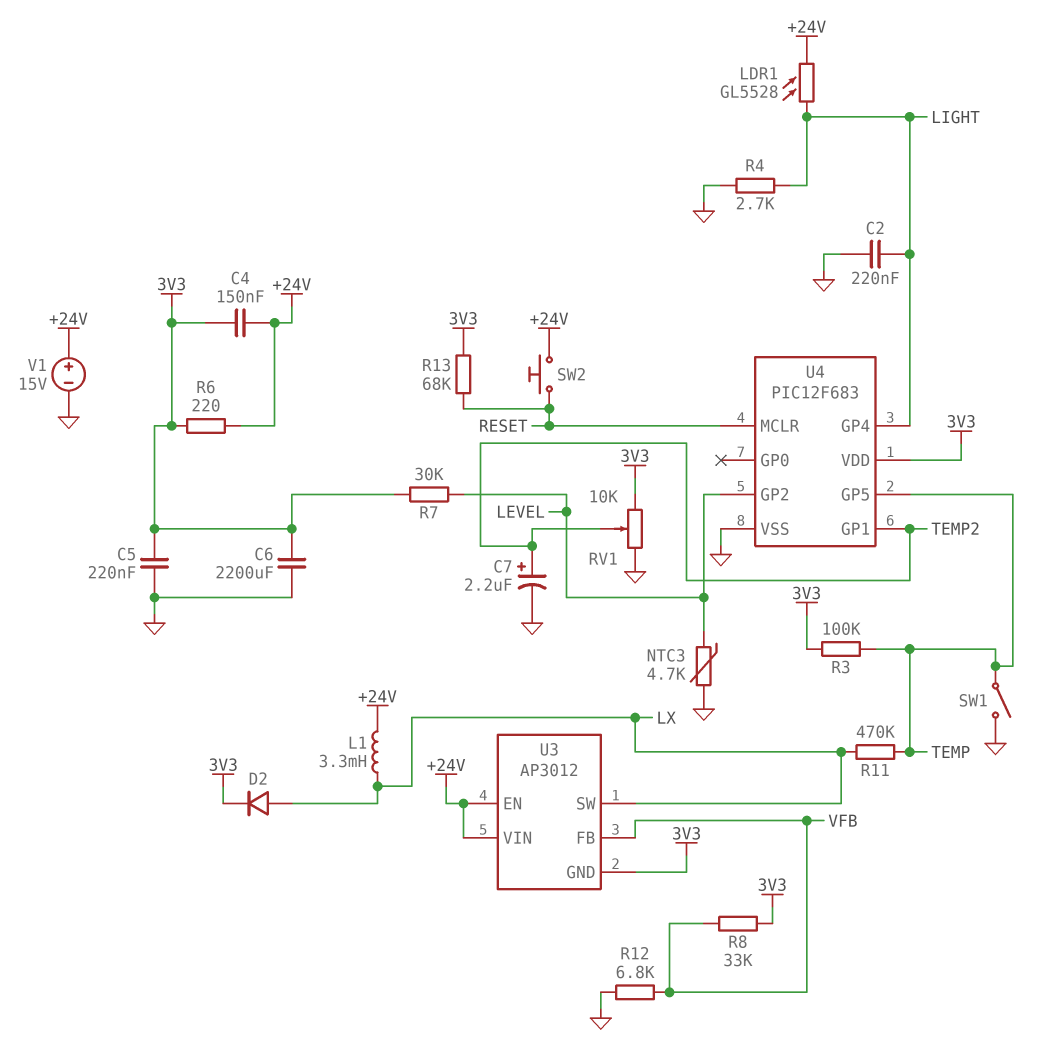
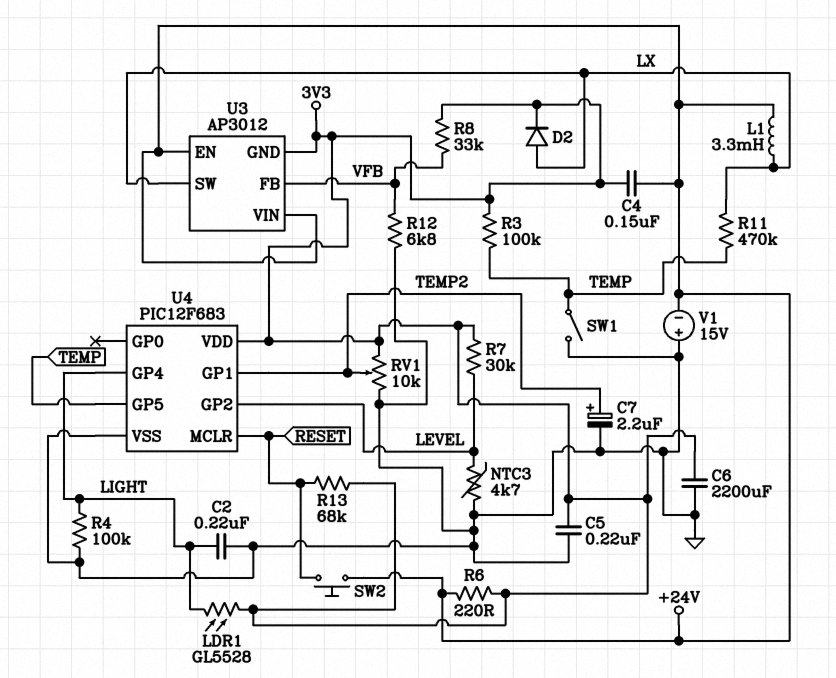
LDR1: GL5528 (+24V, LIGHT) -> GL5528 (3V3, LIGHT)
R4: 2.7k (GND, LIGHT) -> 100k (GND, LIGHT)
V1: 15V (plus +24V, minus GND) -> 15V (plus GND, minus +24V)

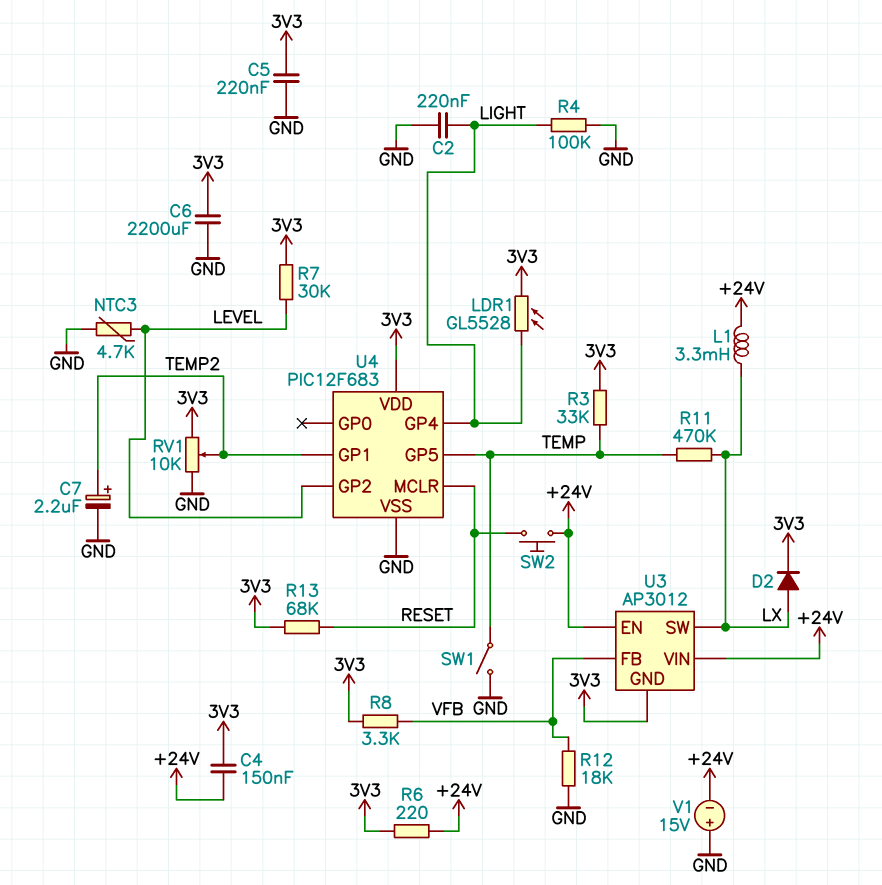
R3: 100k (3V3, TEMP) -> 33k (3V3, TEMP)
R8: 33k (3V3, VFB) -> 3.3k (3V3, VFB)
R12: 6.8k (GND, VFB) -> 18k (GND, VFB)

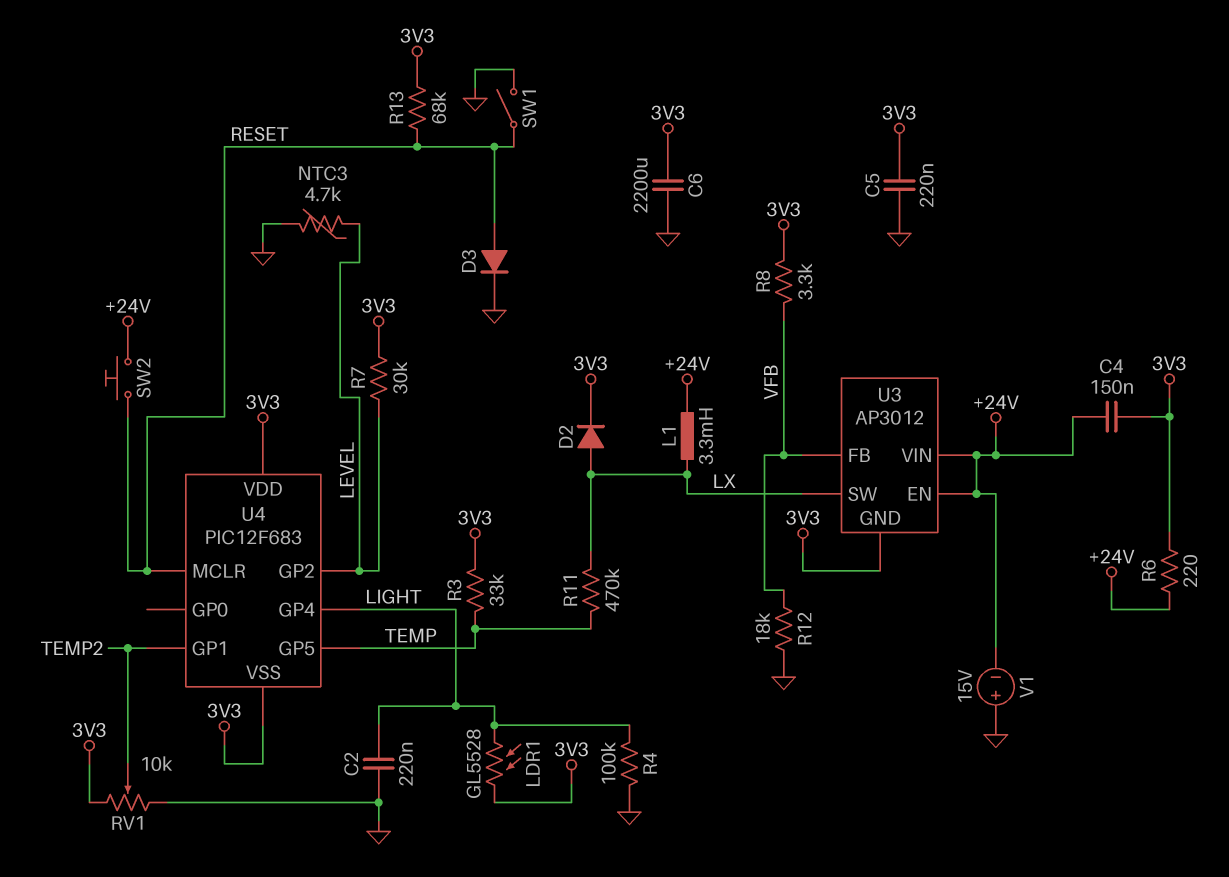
C7: 2.2uF (plus TEMP2, minus GND) -> none
D3: none -> diode (A RESET, K GND)
SW1: switch (GND, TEMP) -> switch (GND, RESET)
U4 pin VSS: GND -> 3V3

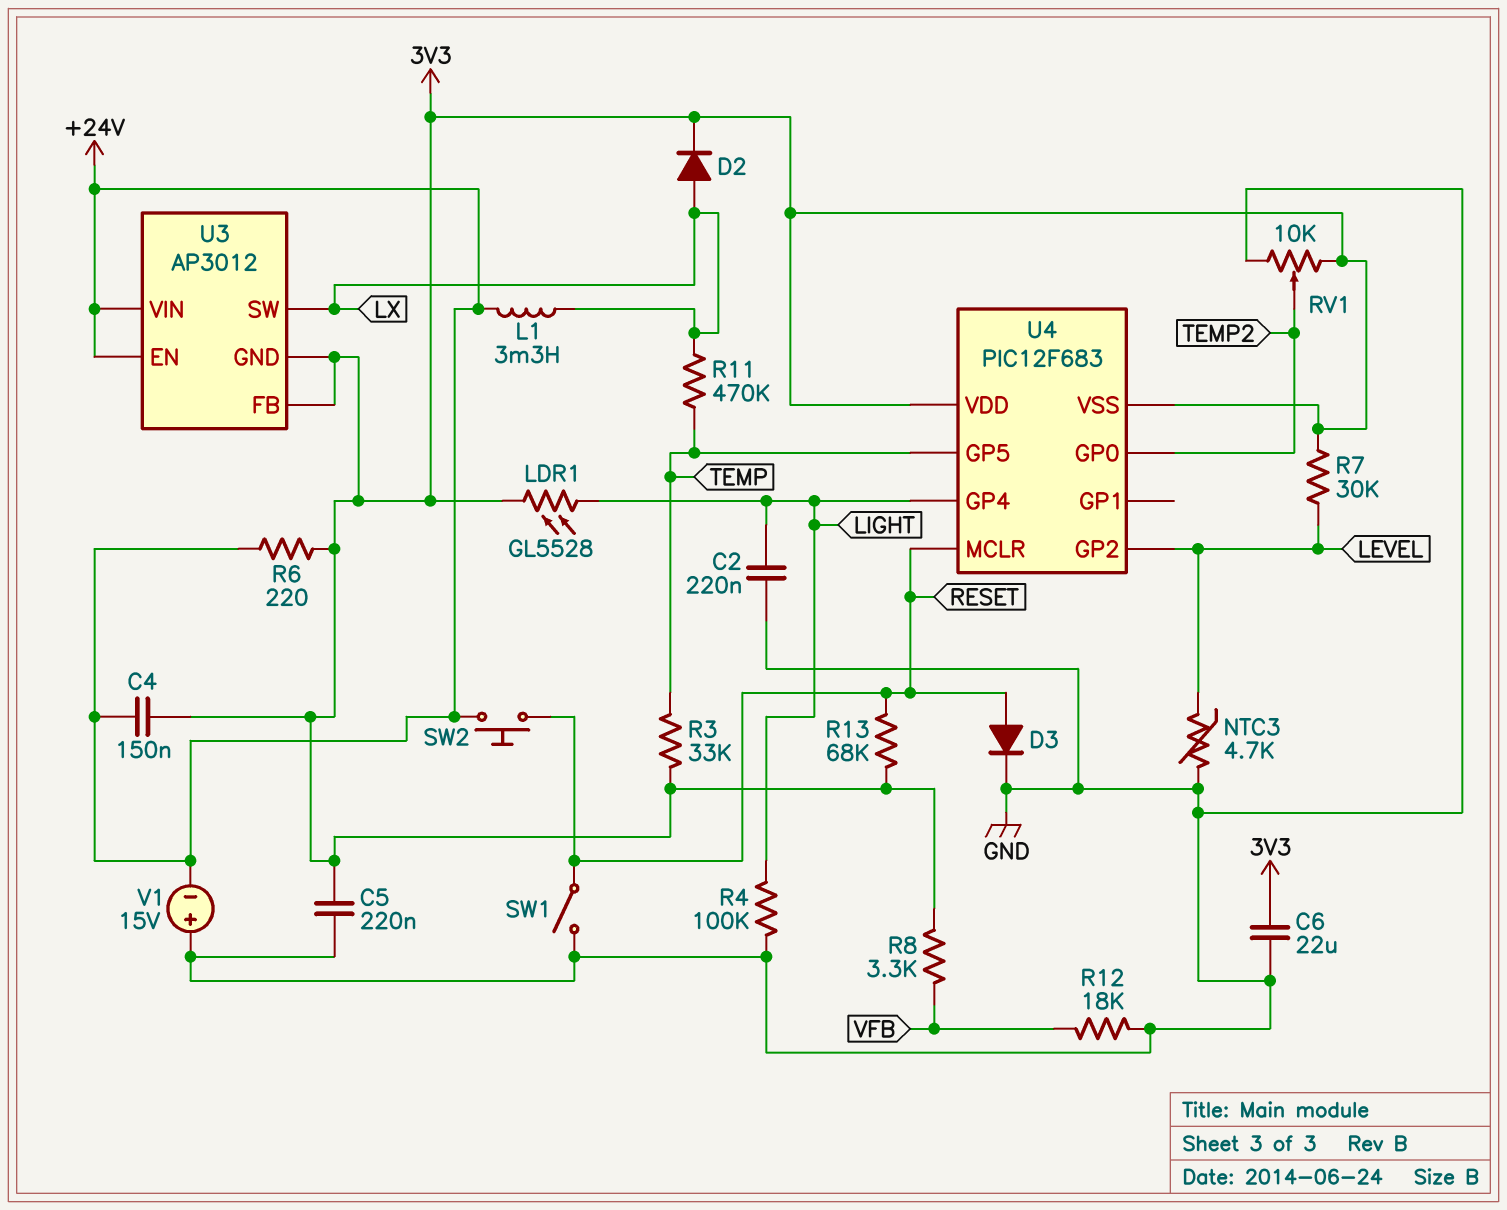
C6: 2200uF (3V3, GND) -> 22uF (3V3, GND)
U3 pin FB: VFB -> 3V3
U4 pin GP0: none -> TEMP2
U4 pin GP1: TEMP2 -> none

